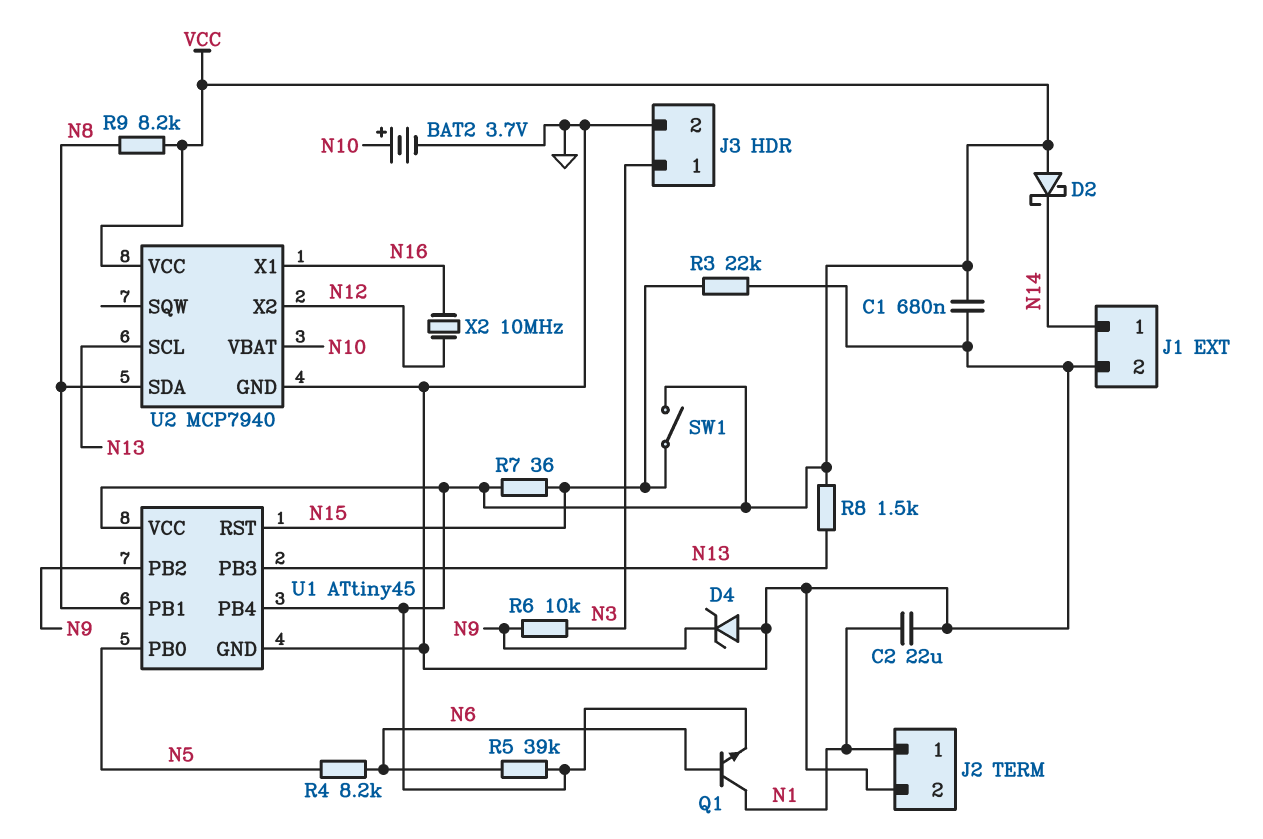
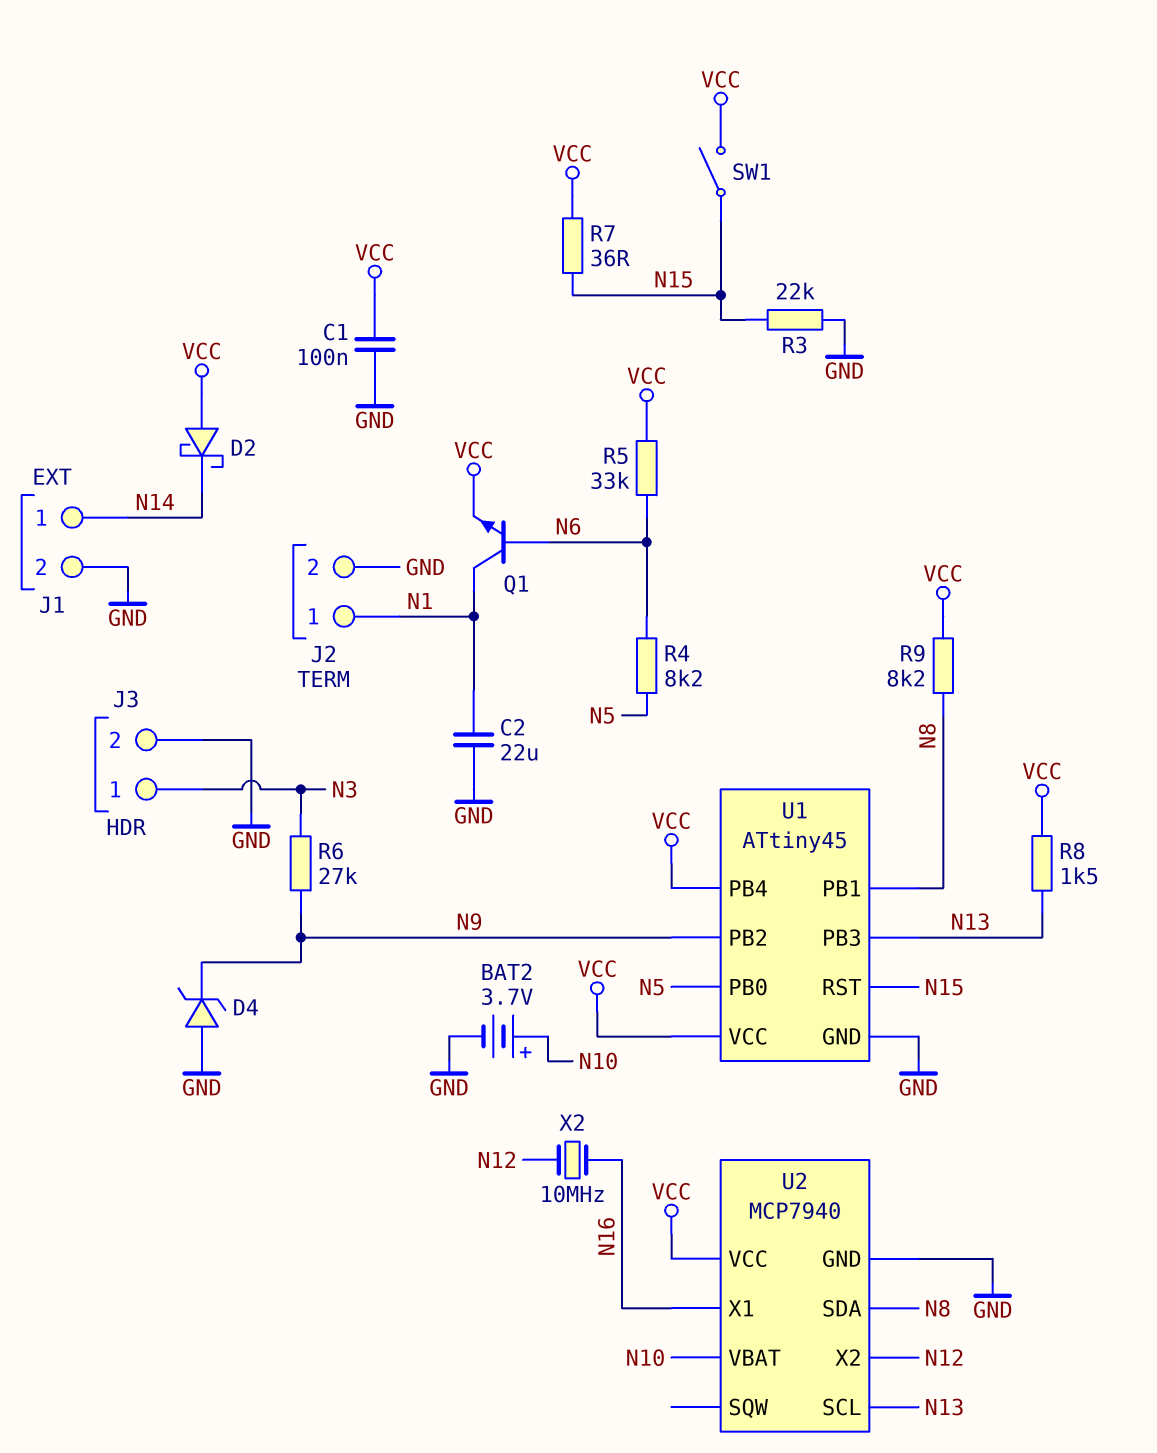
C1: 680nF (GND, VCC) -> 100nF (GND, VCC)
R5: 39k (N6, VCC) -> 33k (N6, VCC)
R6: 10k (N3, N9) -> 27k (N3, N9)

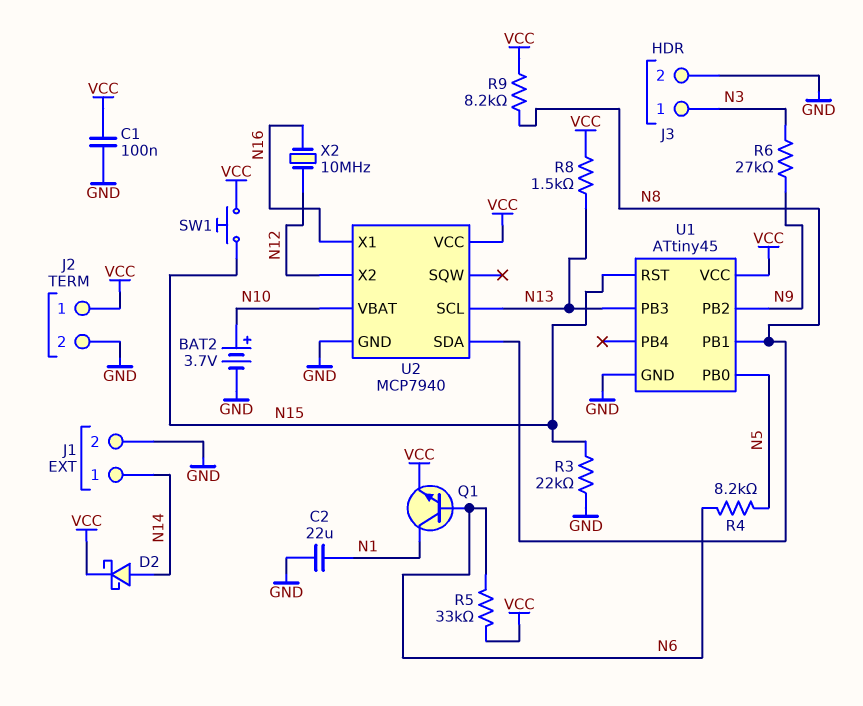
D2: schottky (A VCC, K N14) -> schottky (A N14, K VCC)
D4: zener (A GND, K N9) -> none
J2 pin 1: N1 -> VCC
R7: 36 (N15, VCC) -> none
SW1: switch (N15, VCC) -> button (N15, VCC)
U1 pin PB4: VCC -> none

